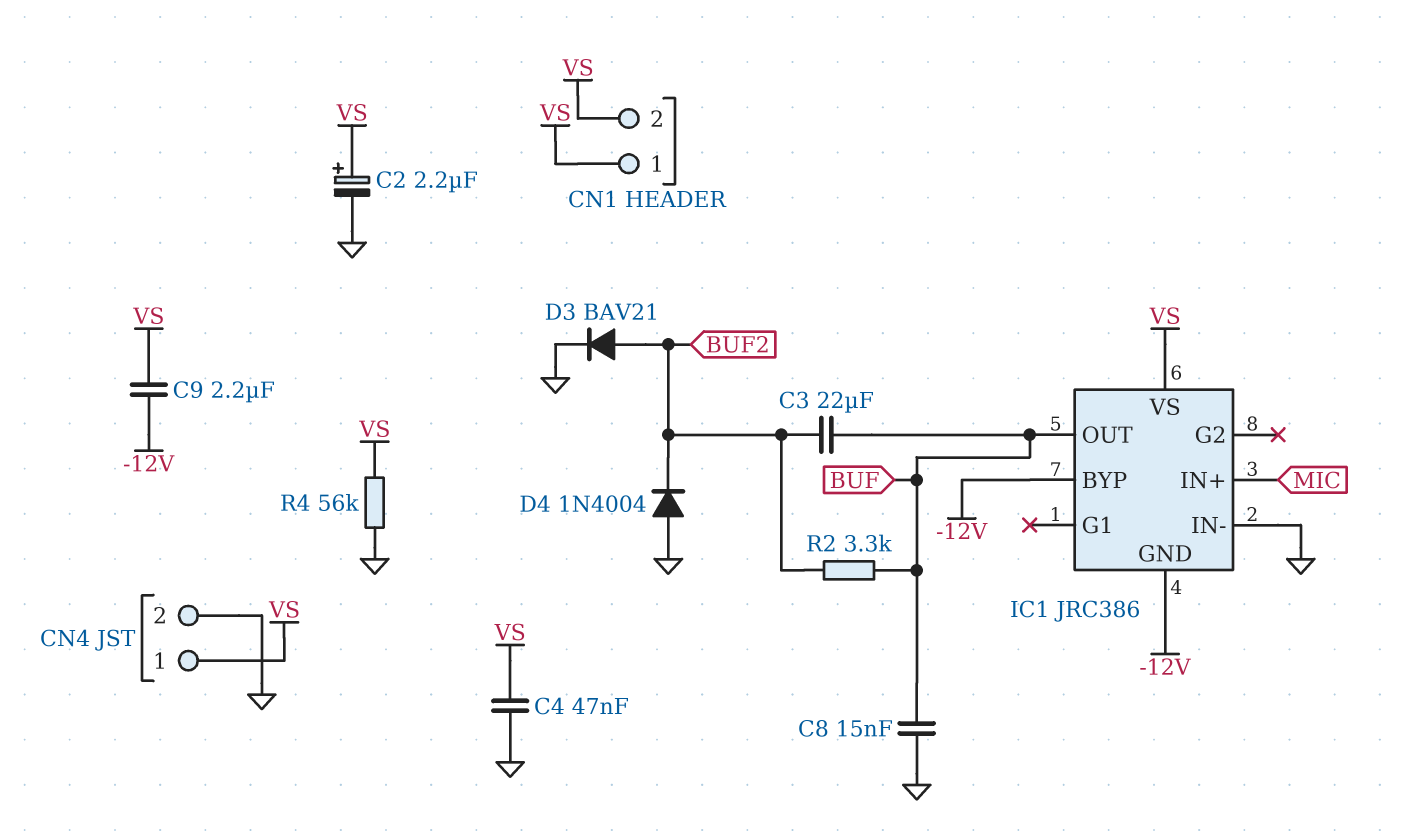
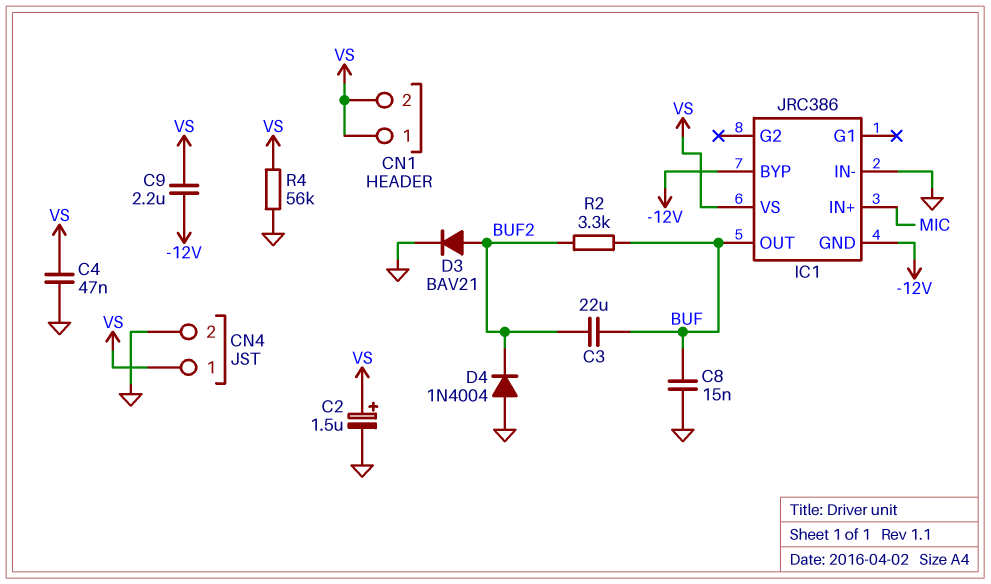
C2: 2.2uF (plus VS, minus GND) -> 1.5uF (plus VS, minus GND)

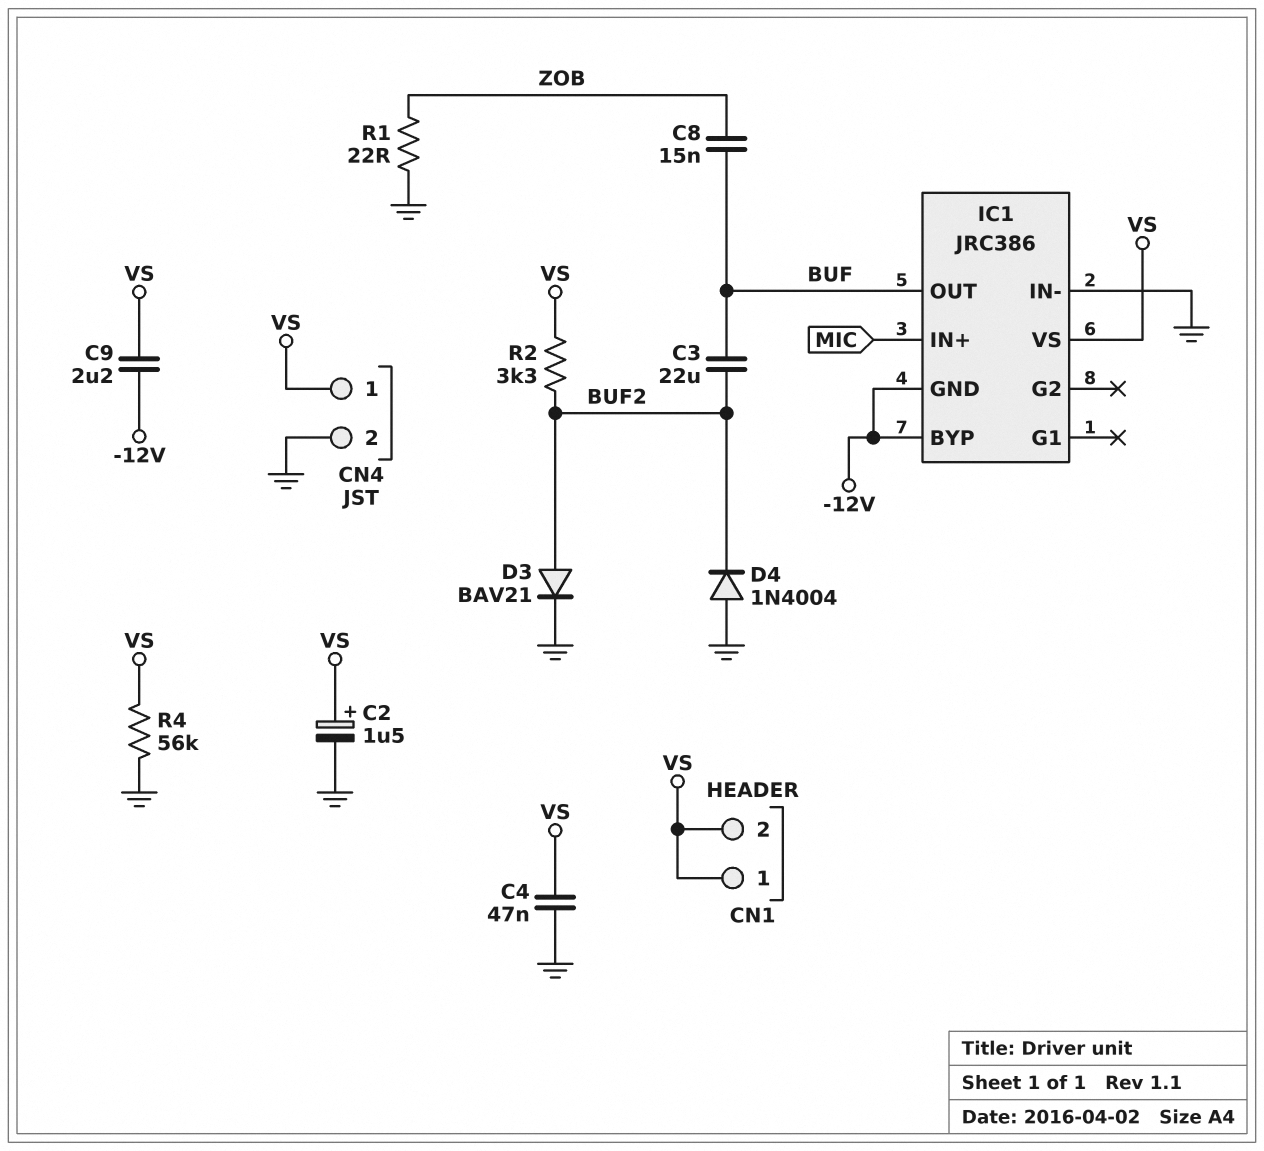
C8: 15nF (BUF, GND) -> 15nF (BUF, ZOB)
R1: none -> 22 (GND, ZOB)
R2: 3.3k (BUF, BUF2) -> 3.3k (BUF2, VS)

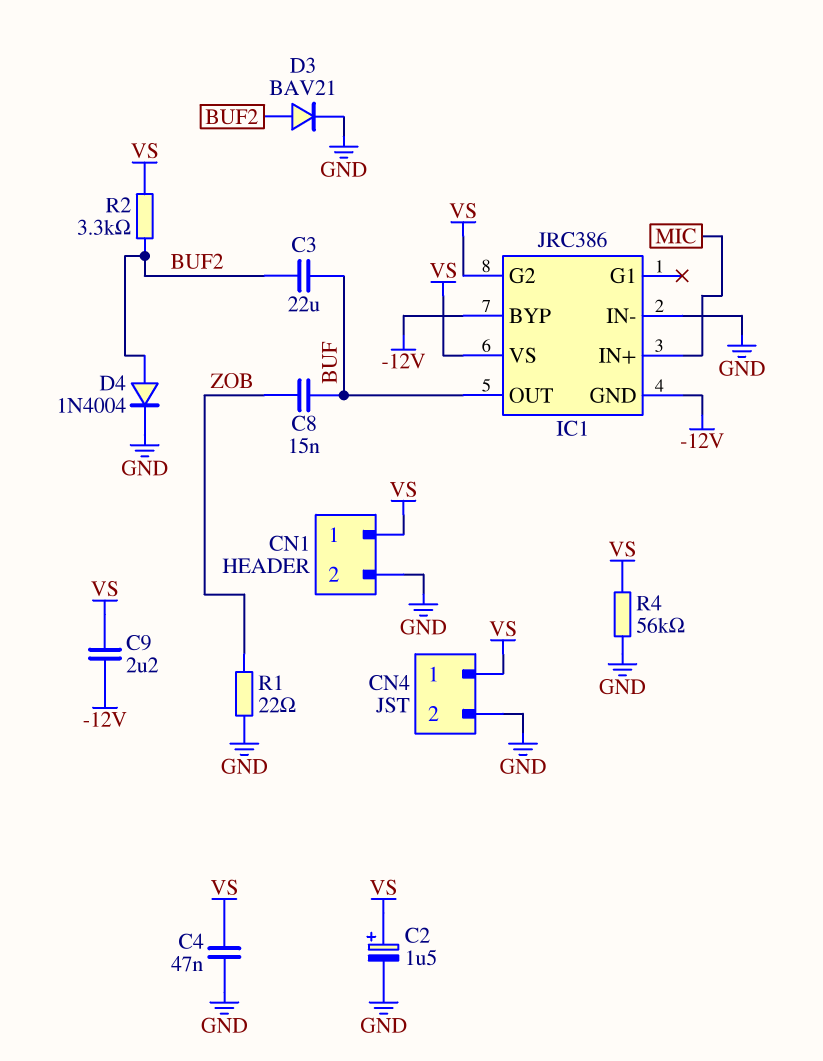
CN1 pin 2: VS -> GND
D4: diode 1N4004 (A GND, K BUF2) -> diode 1N4004 (A BUF2, K GND)
IC1 pin G2: none -> VS

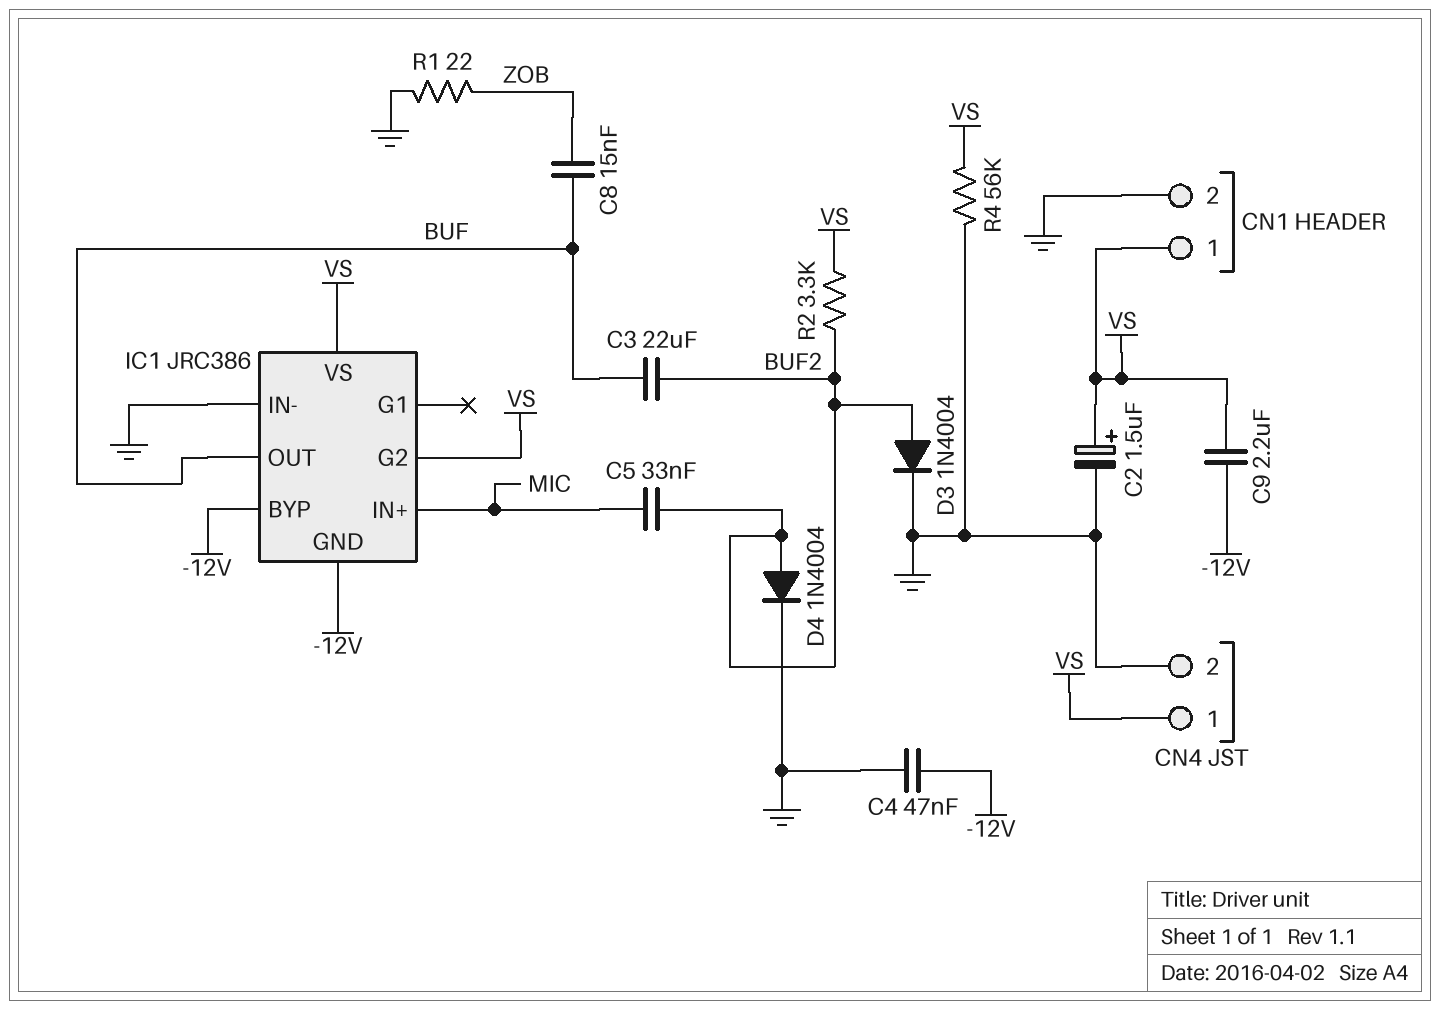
C4: 47nF (GND, VS) -> 47nF (-12V, GND)
C5: none -> 33nF (BUF2, MIC)
D3: diode BAV21 (A BUF2, K GND) -> diode 1N4004 (A BUF2, K GND)

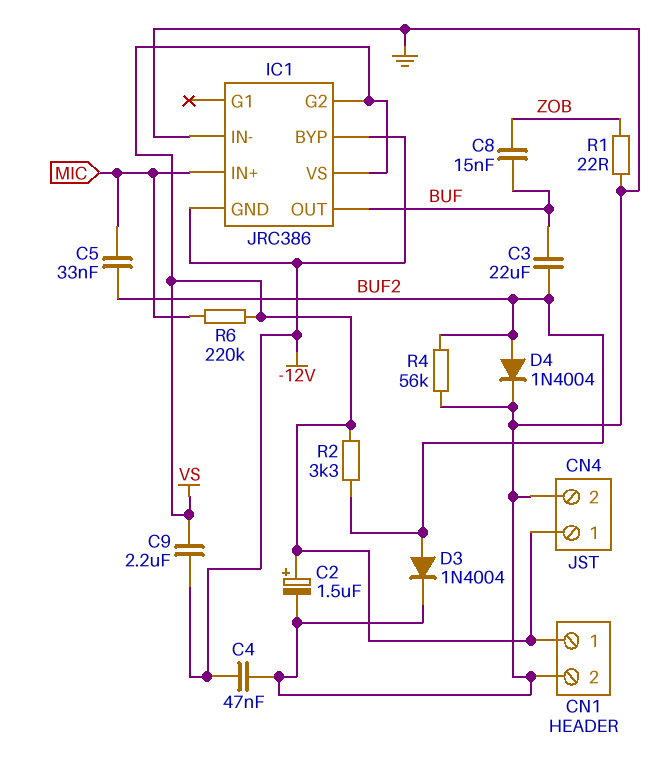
R4: 56k (GND, VS) -> 56k (BUF2, GND)
R6: none -> 220k (MIC, VS)

